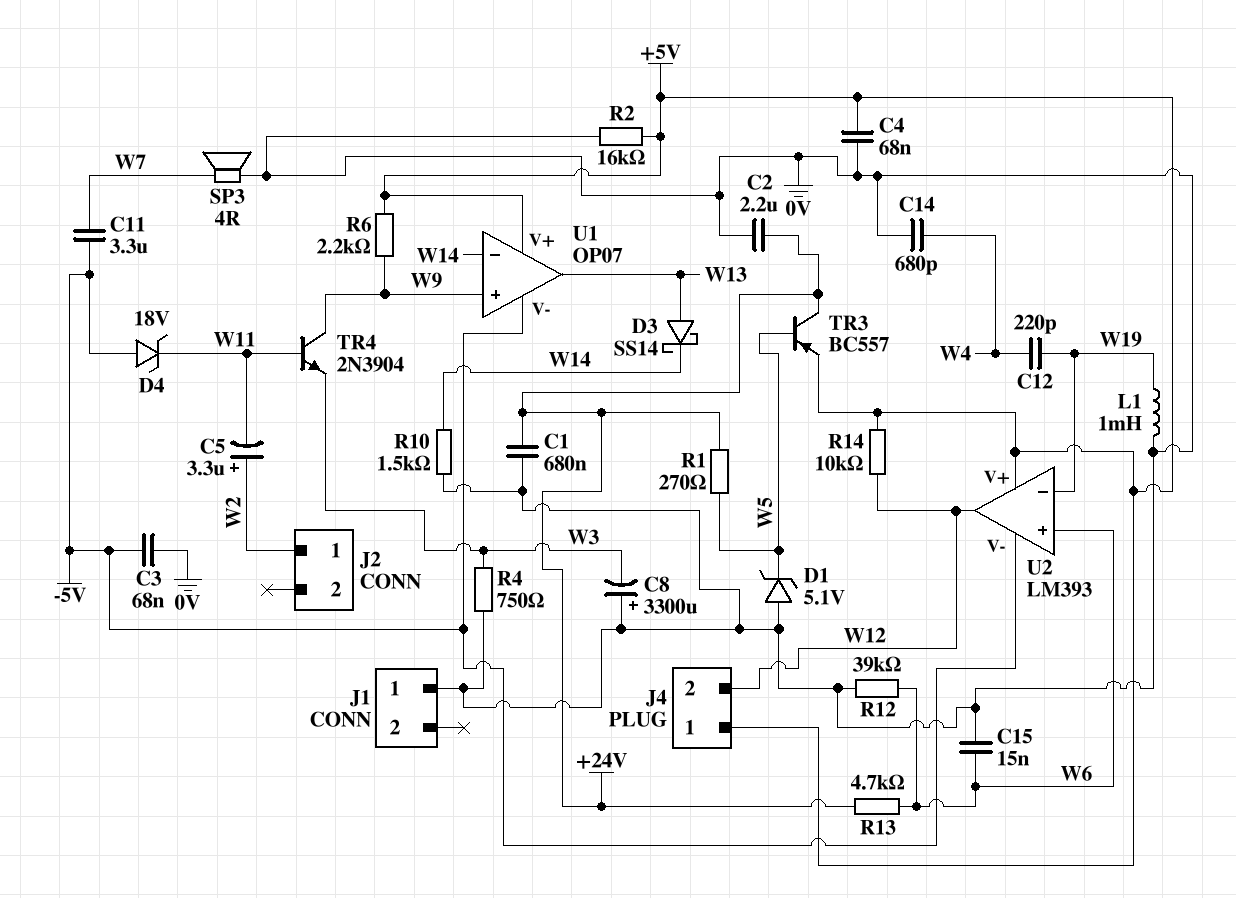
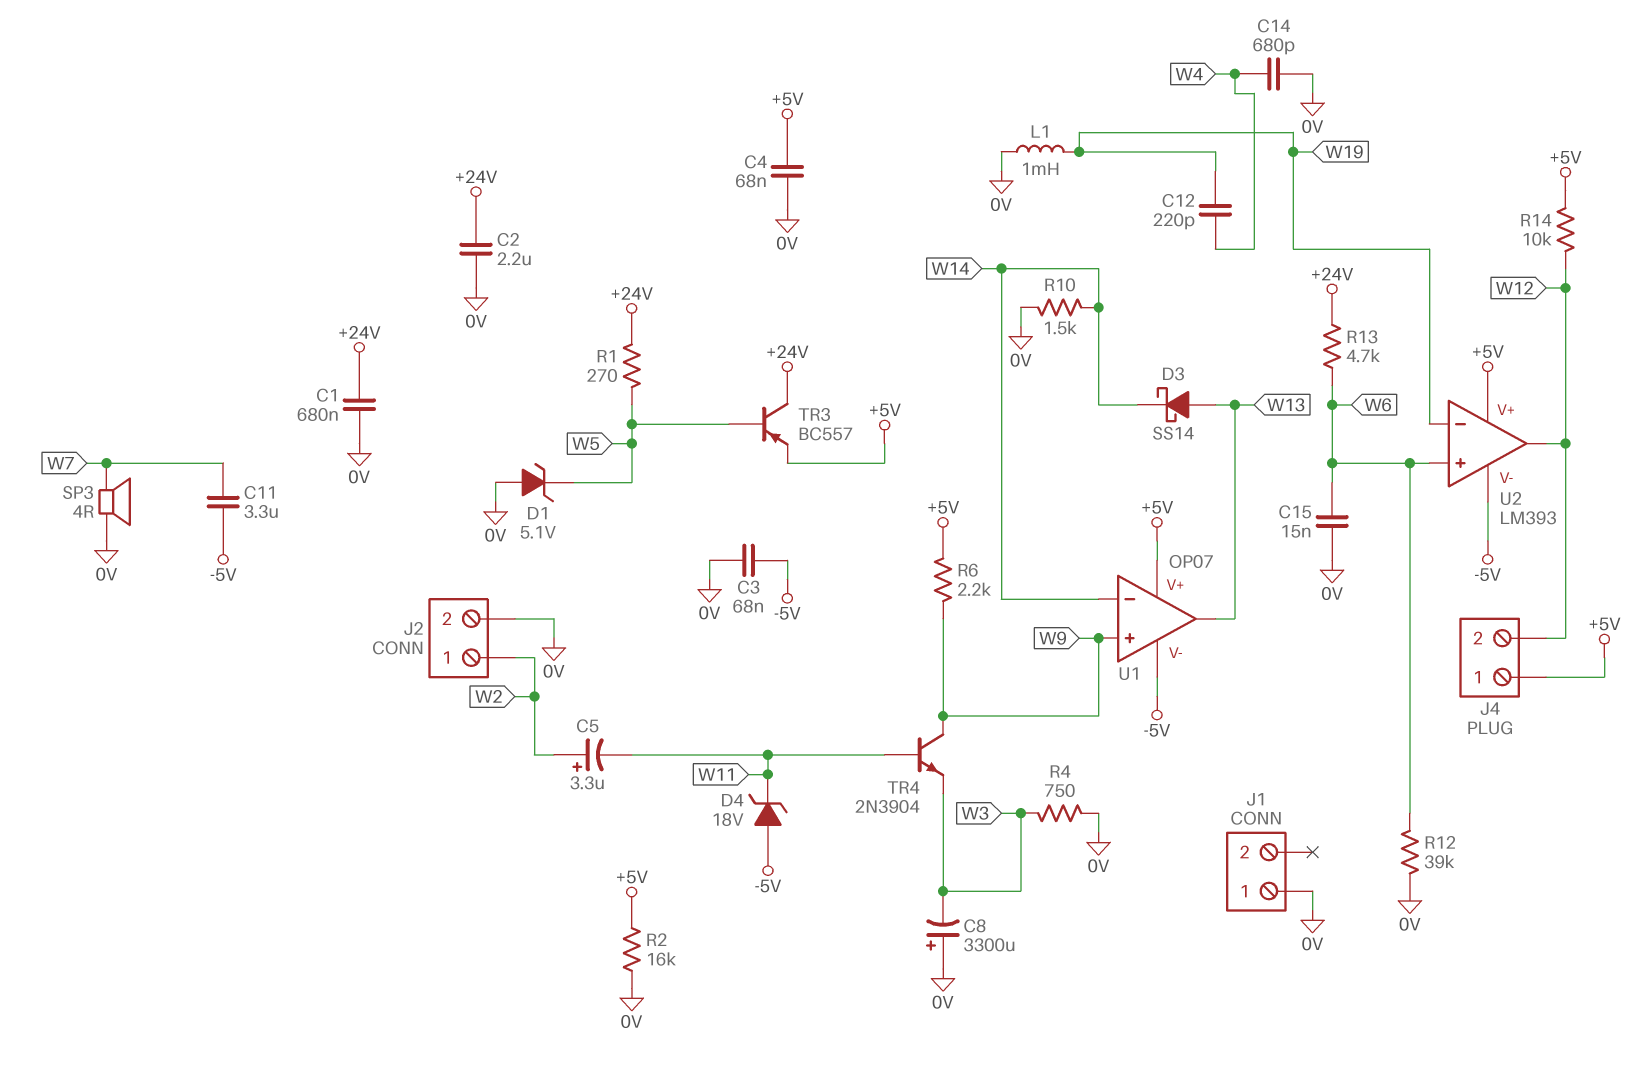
J2 pin 2: none -> 0V

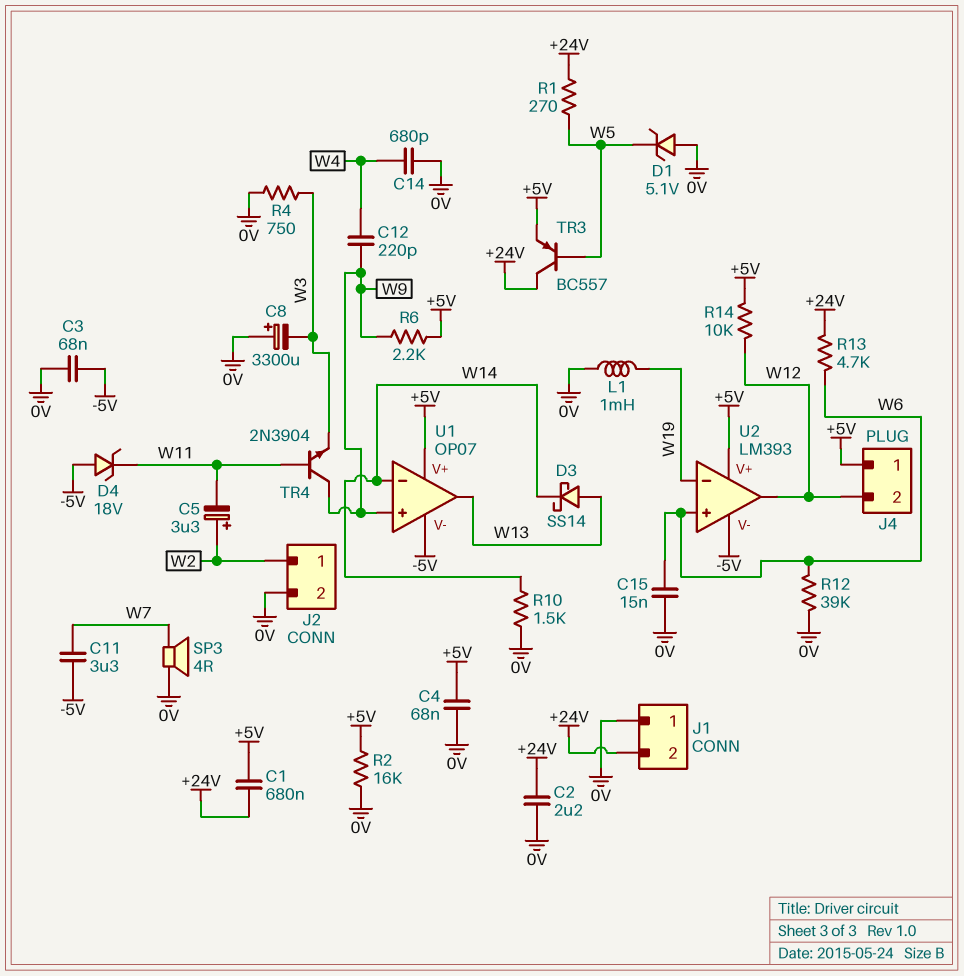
C1: 680nF (+24V, 0V) -> 680nF (+5V, +24V)
C12: 220pF (W4, W19) -> 220pF (W4, W9)
J1 pin 2: none -> +24V

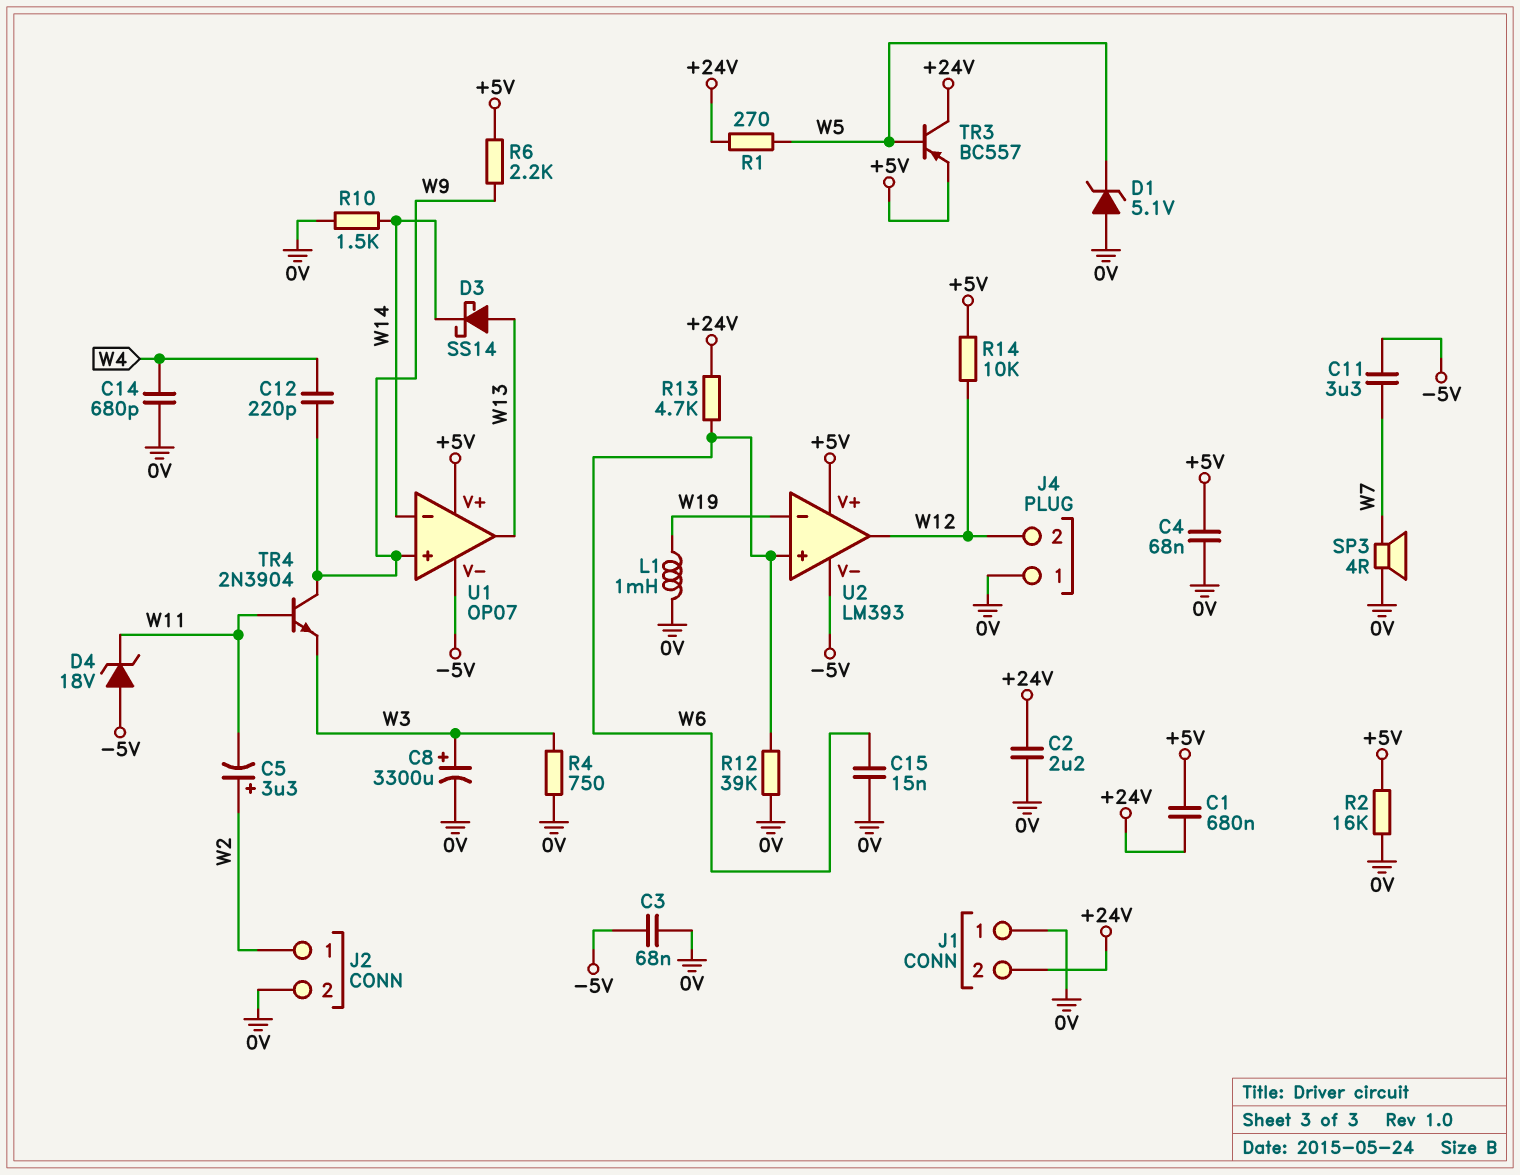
C8: 3300uF (plus 0V, minus W3) -> 3300uF (plus W3, minus 0V)
J4 pin 1: +5V -> 0V

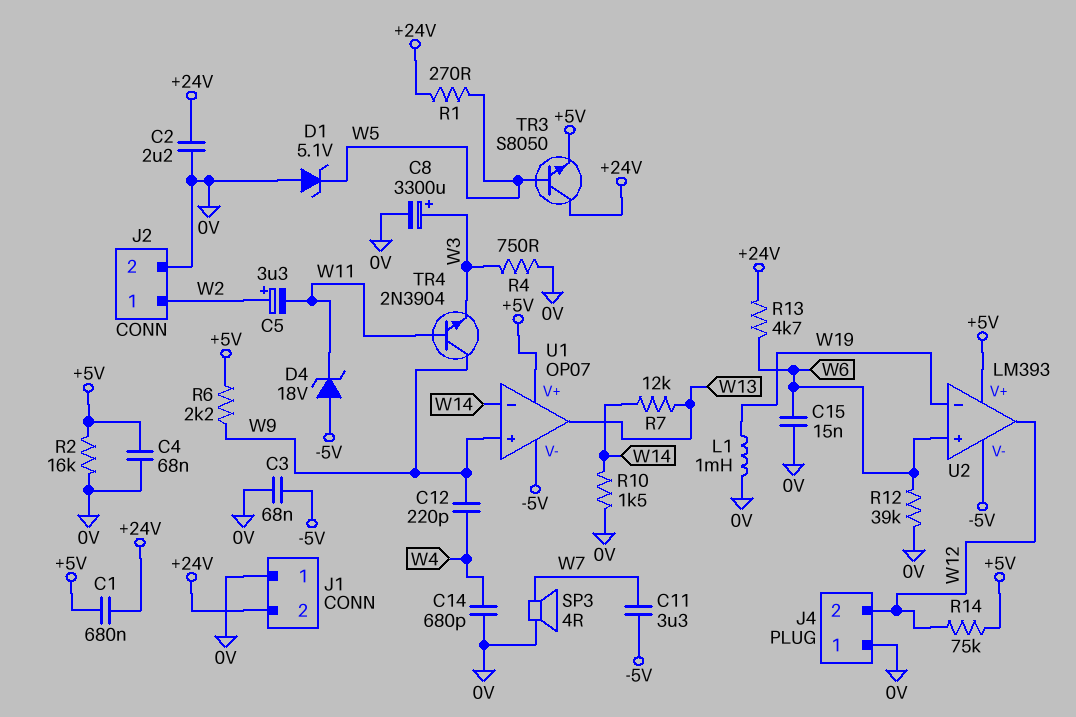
D3: schottky SS14 (A W13, K W14) -> none
R7: none -> 12k (W13, W14)
R14: 10k (+5V, W12) -> 75k (+5V, W12)
TR3: PNP BC557 (B W5, C +24V, E +5V) -> NPN S8050 (B W5, C +24V, E +5V)

